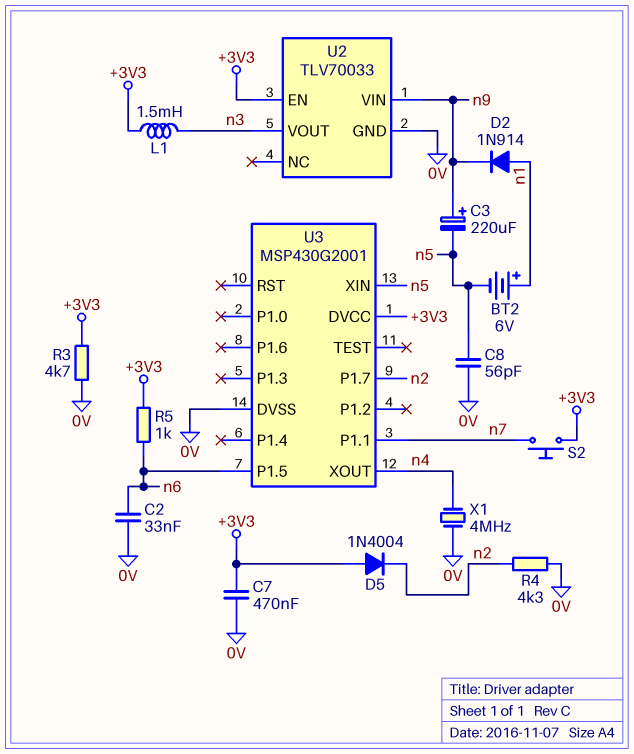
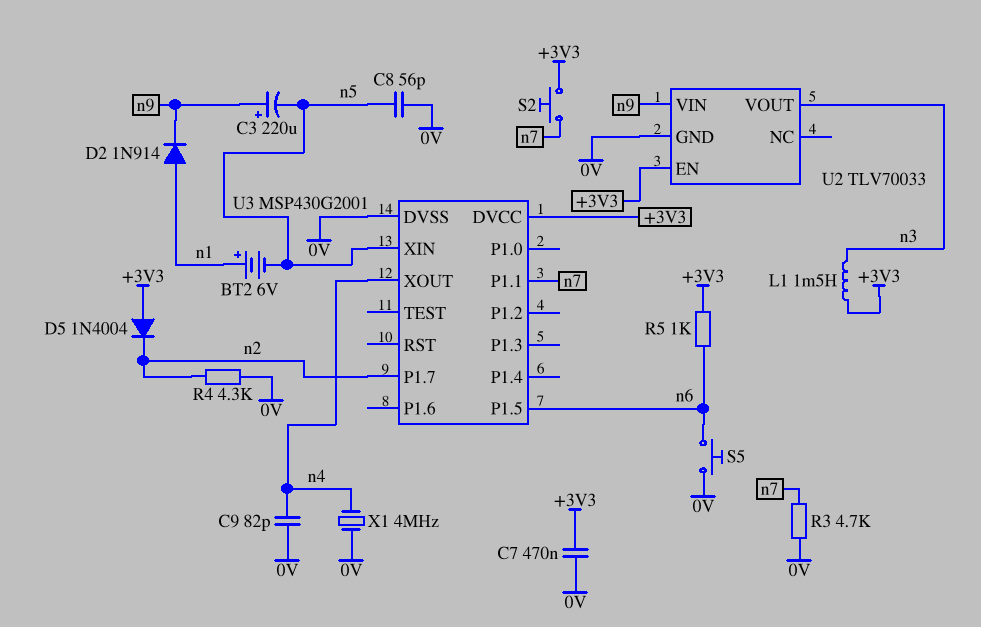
C2: 33nF (0V, n6) -> none
C9: none -> 82pF (0V, n4)
R3: 4.7k (+3V3, 0V) -> 4.7k (0V, n7)
S5: none -> button (0V, n6)

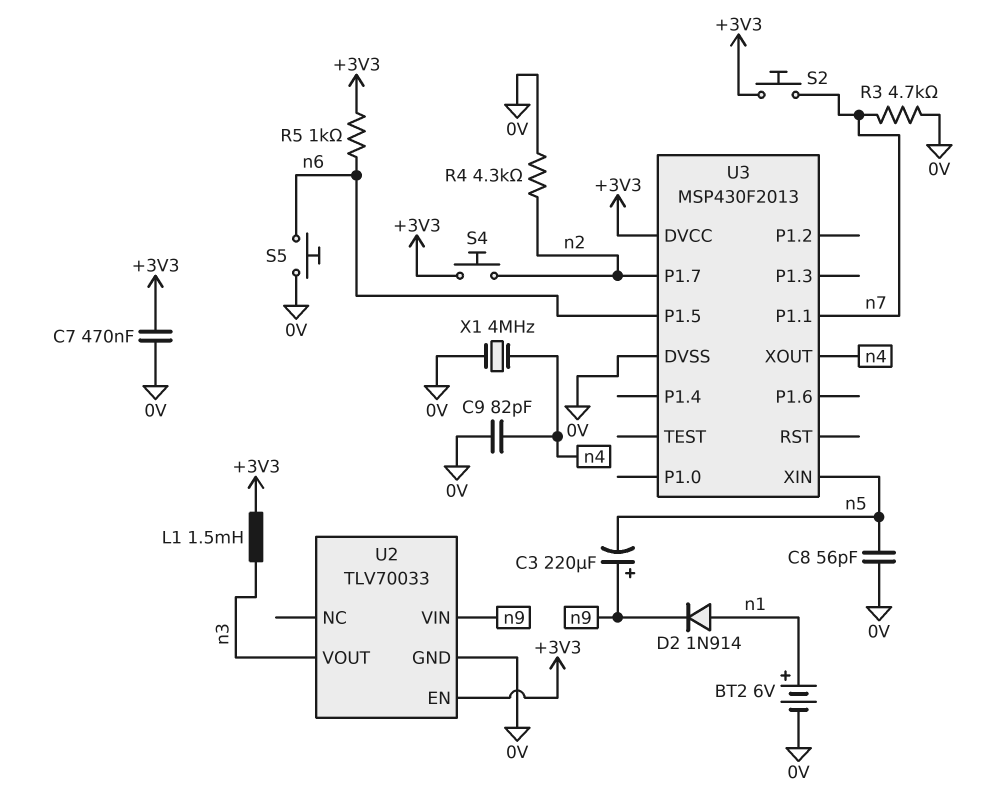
BT2: 6V (plus n1, minus n5) -> 6V (plus n1, minus 0V)
D5: diode 1N4004 (A +3V3, K n2) -> none
S4: none -> button (+3V3, n2)
U3: MSP430G2001 -> MSP430F2013

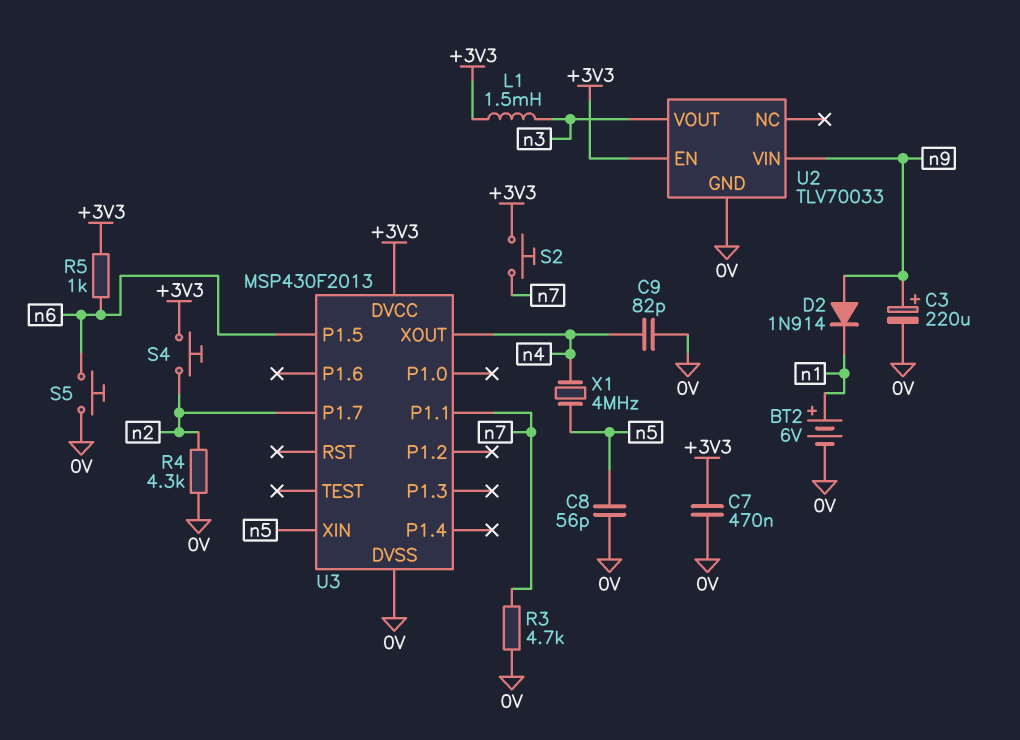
C3: 220uF (plus n9, minus n5) -> 220uF (plus n9, minus 0V)
D2: diode 1N914 (A n1, K n9) -> diode 1N914 (A n9, K n1)
X1: 4MHz (0V, n4) -> 4MHz (n4, n5)

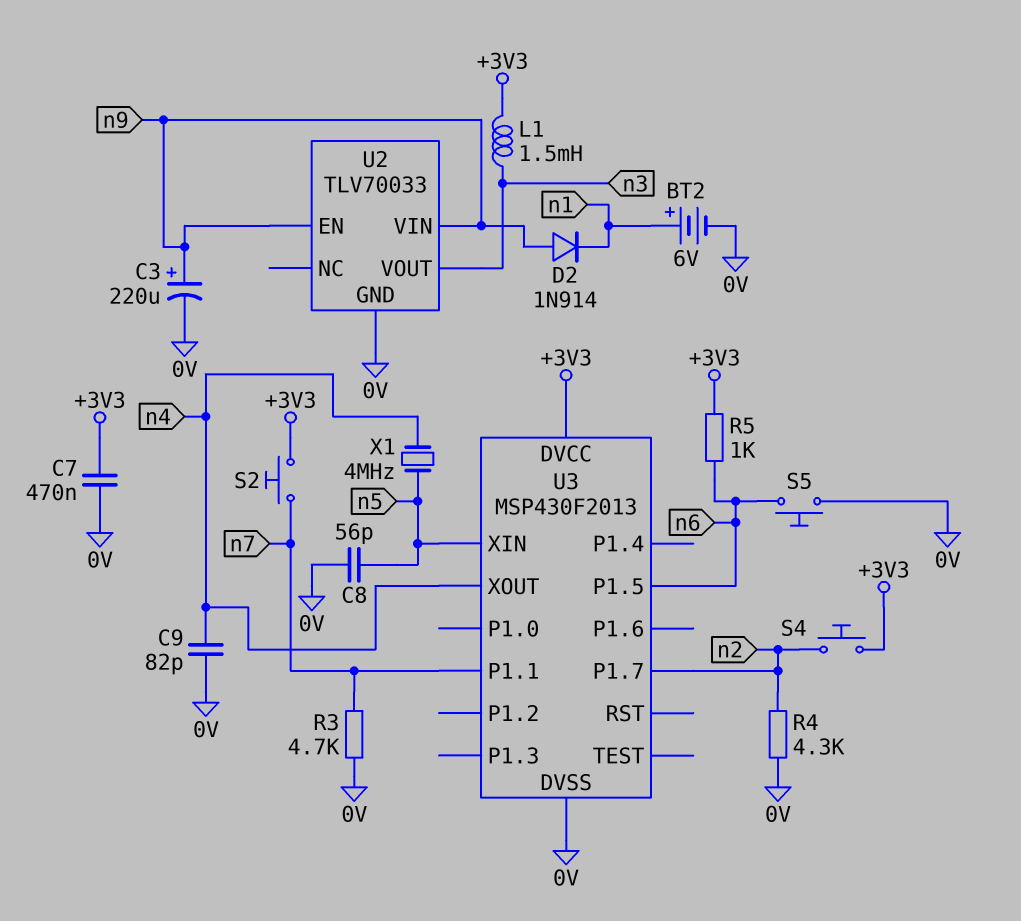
U2 pin EN: +3V3 -> n9

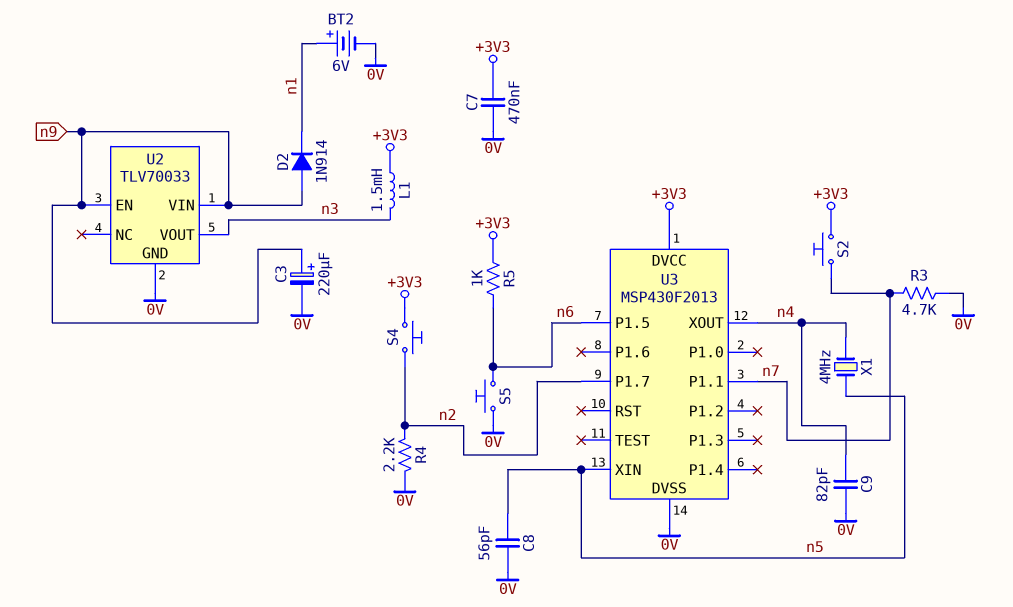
R4: 4.3k (0V, n2) -> 2.2k (0V, n2)

